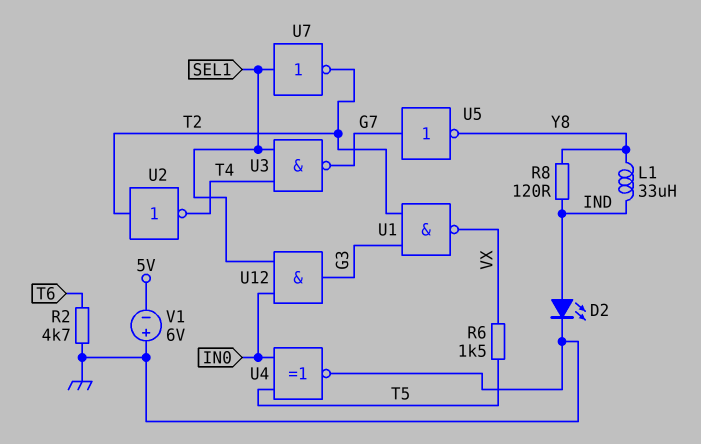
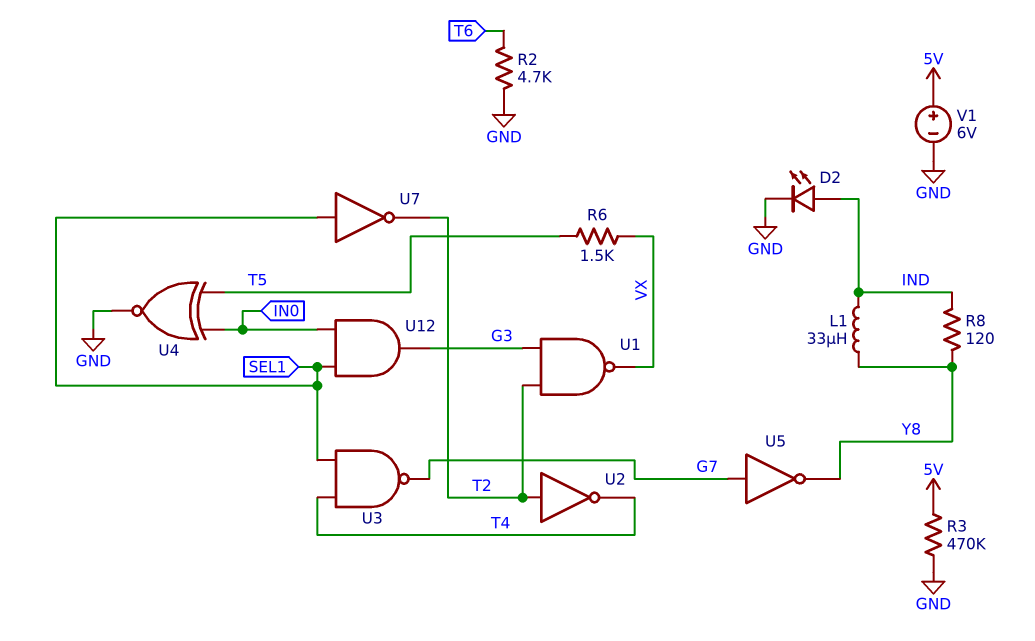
R3: none -> 470k (5V, GND)
V1: 6V (plus GND, minus 5V) -> 6V (plus 5V, minus GND)

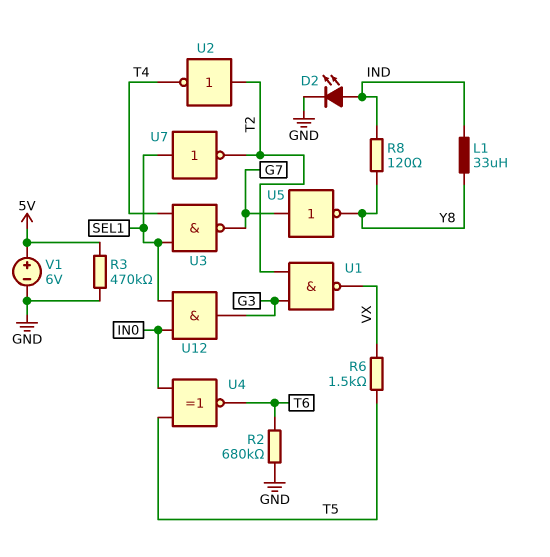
R2: 4.7k (GND, T6) -> 680k (GND, T6)
U4: XNOR (in IN0, in T5, out GND) -> XNOR (in IN0, in T5, out T6)

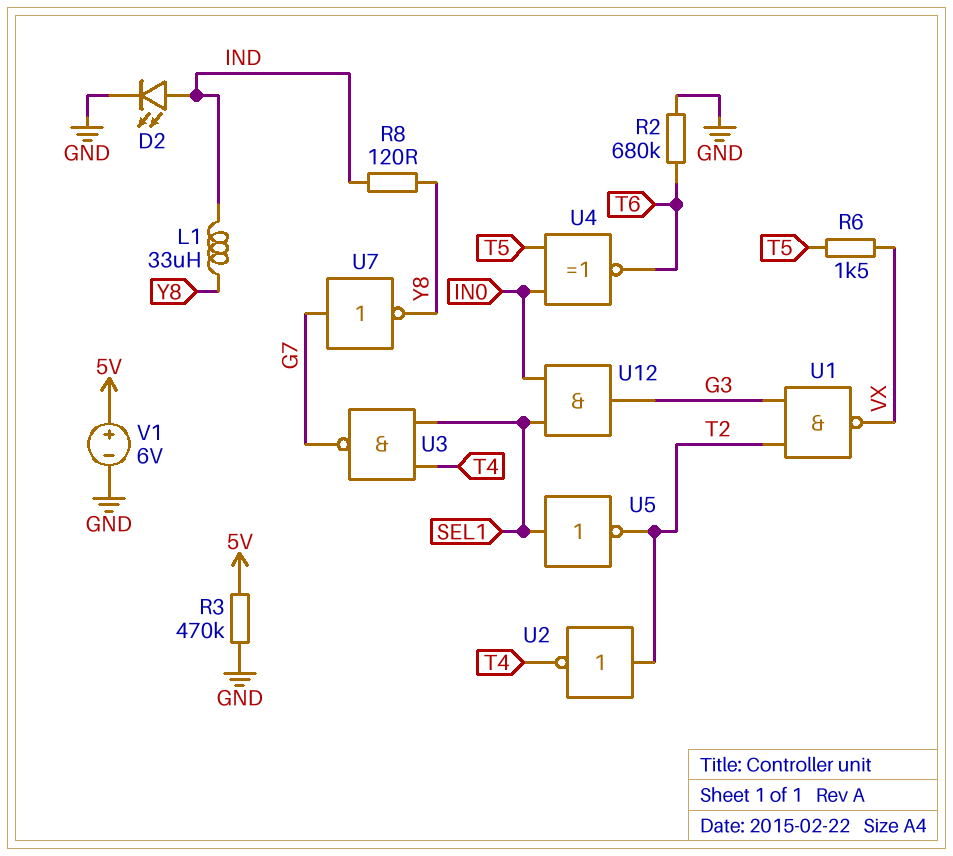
U5: NOT (in G7, out Y8) -> NOT (in SEL1, out T2)
U7: NOT (in SEL1, out T2) -> NOT (in G7, out Y8)

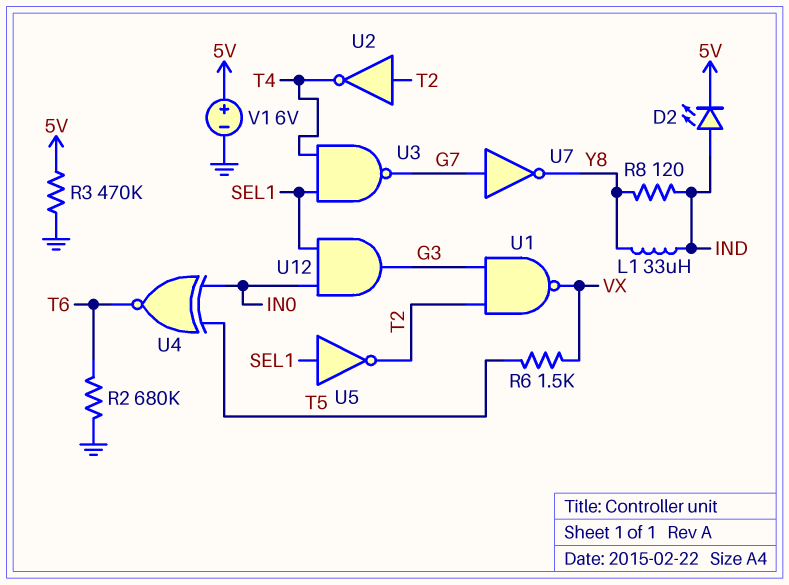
D2: LED (A IND, K GND) -> LED (A IND, K 5V)

